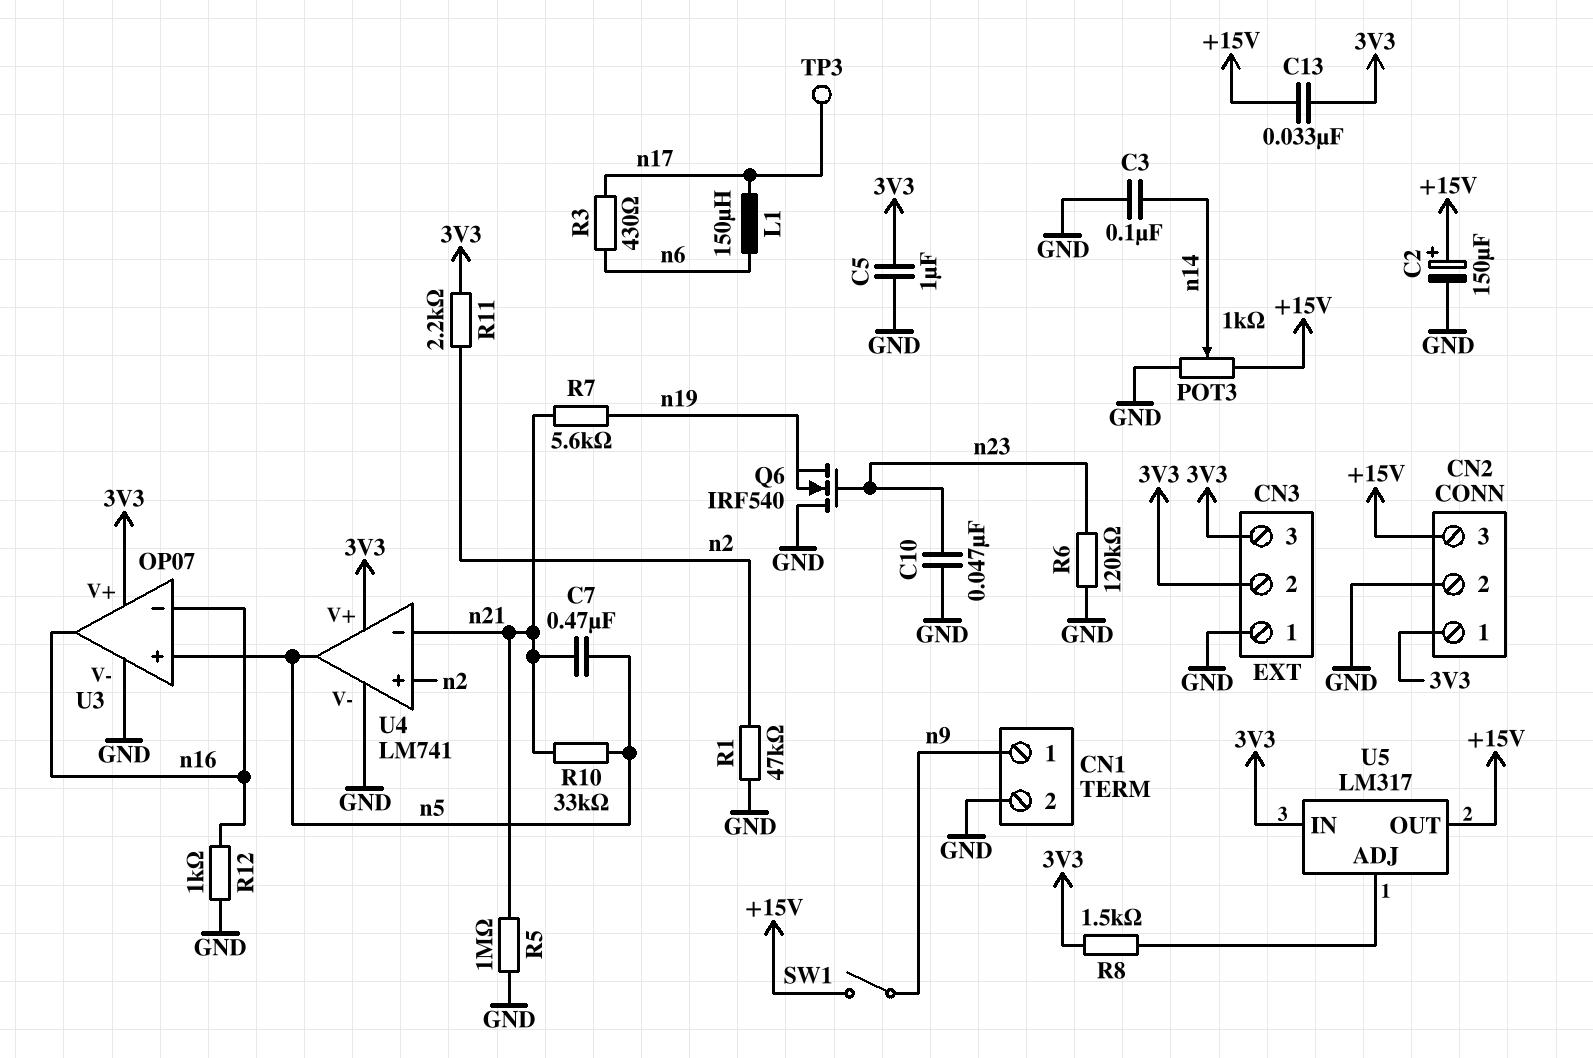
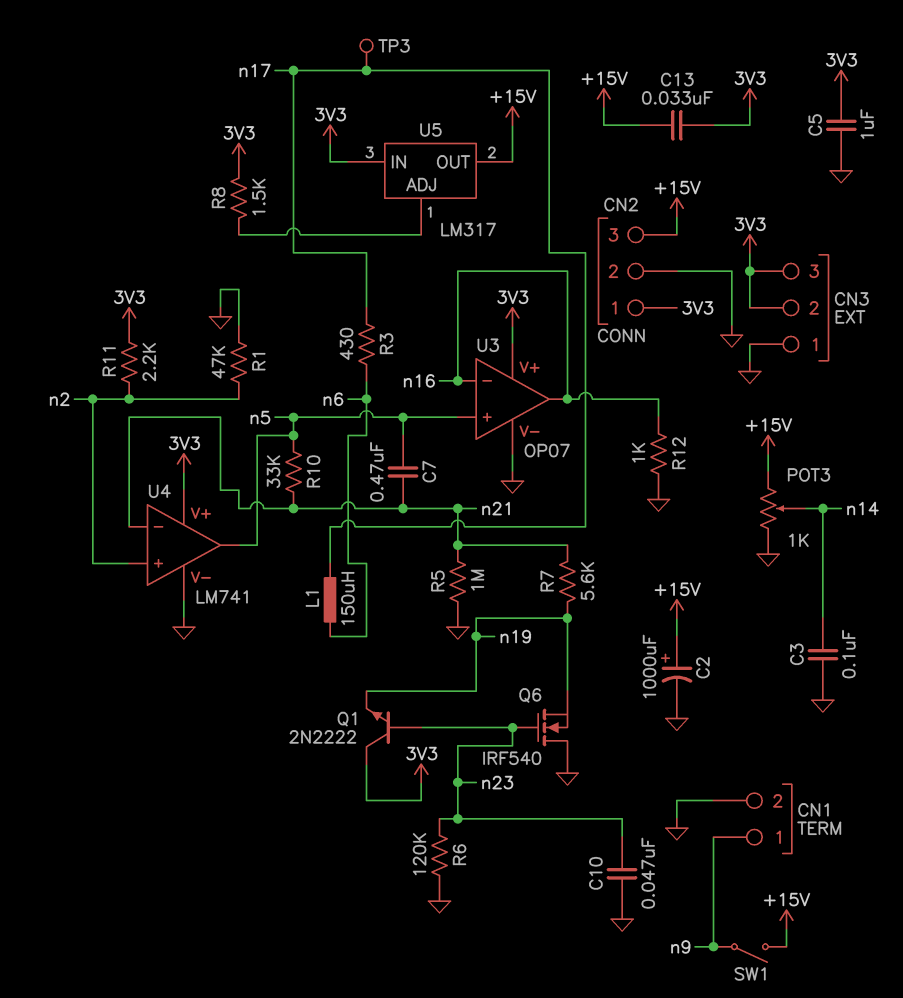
C2: 150uF (plus +15V, minus GND) -> 1000uF (plus +15V, minus GND)
Q1: none -> NPN 2N2222 (B n23, C 3V3, E n19)

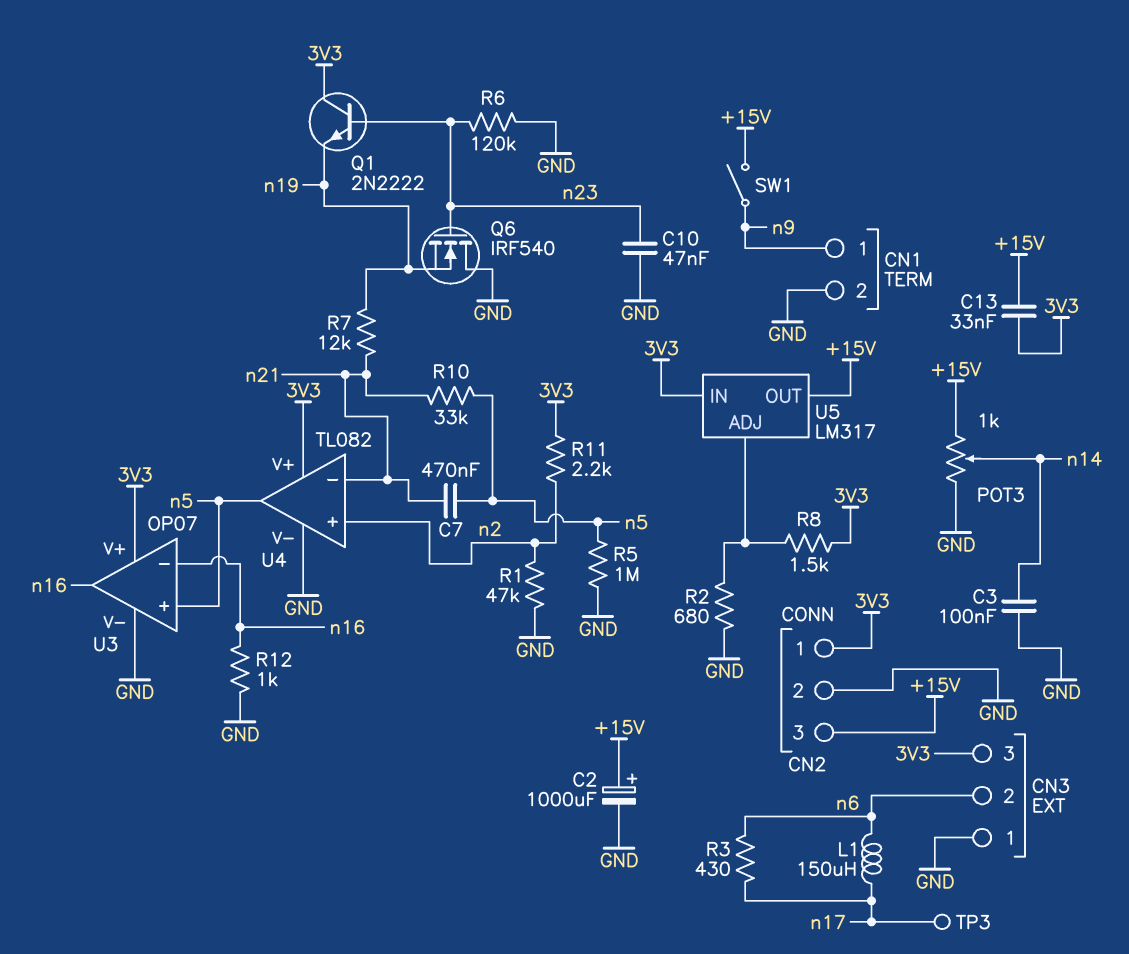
C5: 1uF (3V3, GND) -> none
CN3 pin 2: 3V3 -> n6
R2: none -> 680 (GND, U5/ADJ)
R5: 1M (GND, n21) -> 1M (GND, n5)
R7: 5.6k (n19, n21) -> 12k (n19, n21)
U4: LM741 -> TL082

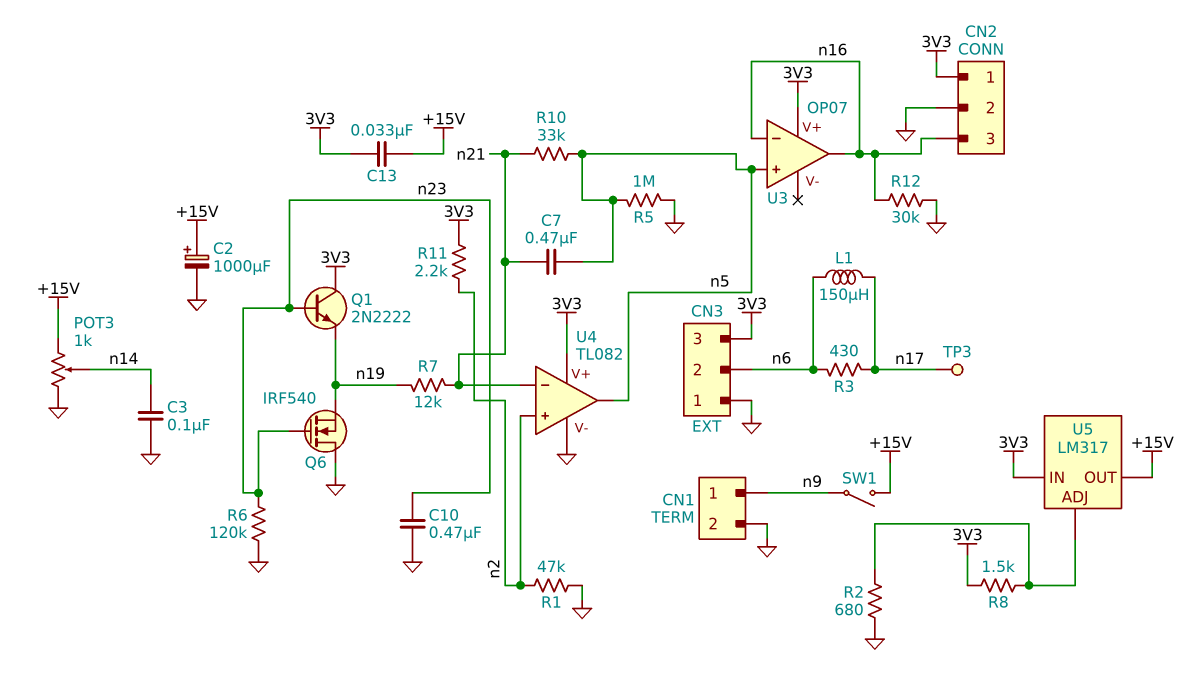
C10: 47nF (GND, n23) -> 470nF (GND, n23)
CN2 pin 3: +15V -> n16
R12: 1k (GND, n16) -> 30k (GND, n16)
U3 pin V-: GND -> none

